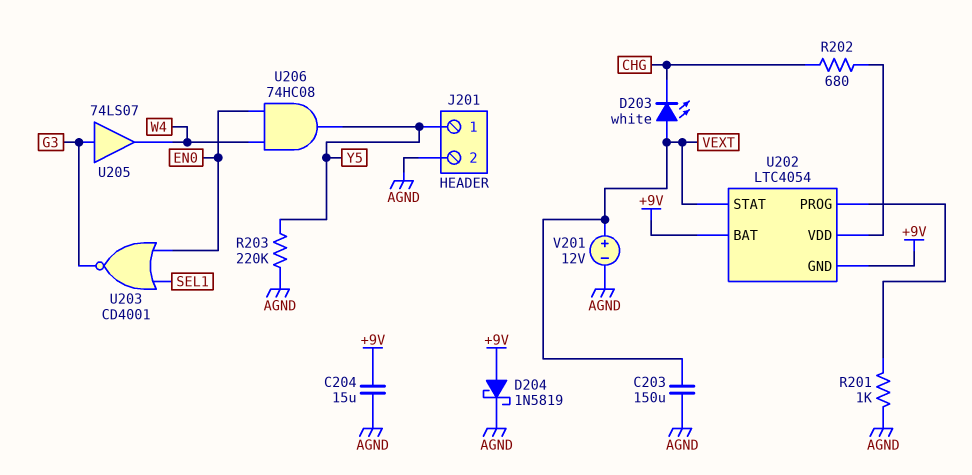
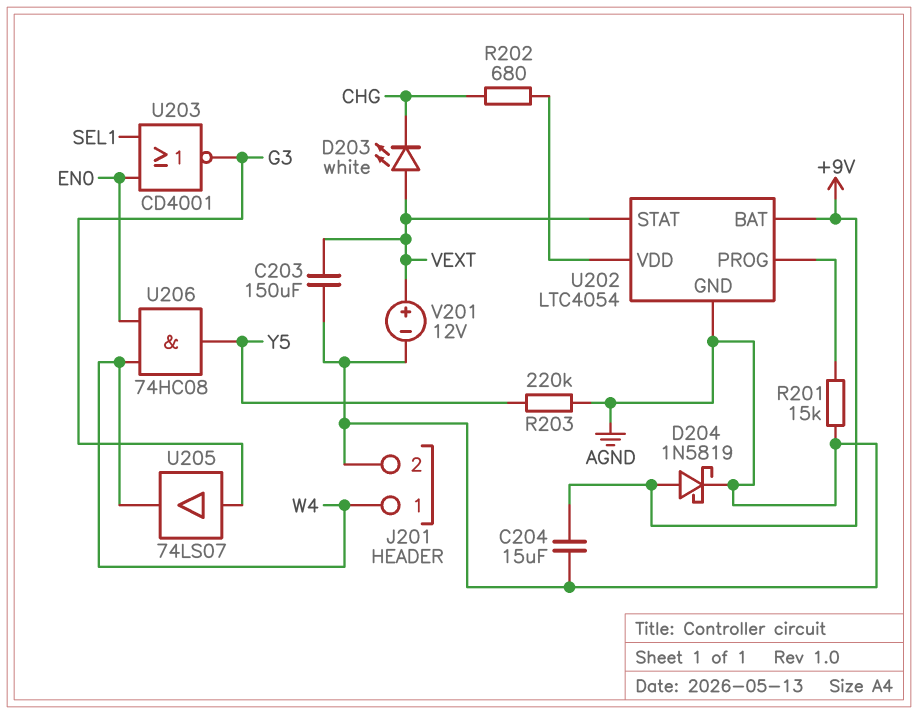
J201 pin 1: Y5 -> W4
R201: 1k (AGND, U202/PROG) -> 15k (AGND, U202/PROG)
U202 pin GND: +9V -> AGND

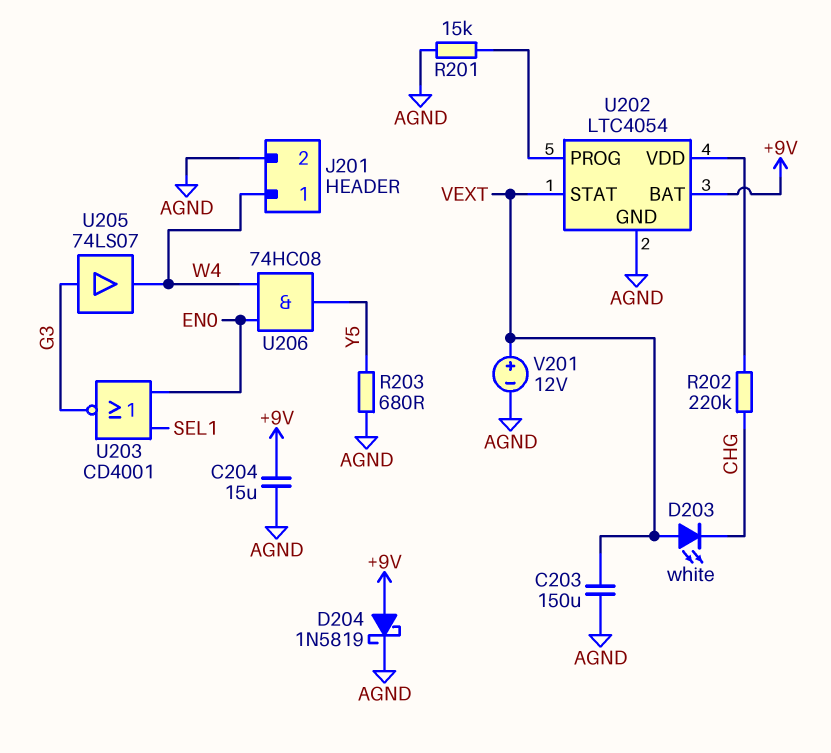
R202: 680 (CHG, U202/VDD) -> 220k (CHG, U202/VDD)
R203: 220k (AGND, Y5) -> 680 (AGND, Y5)

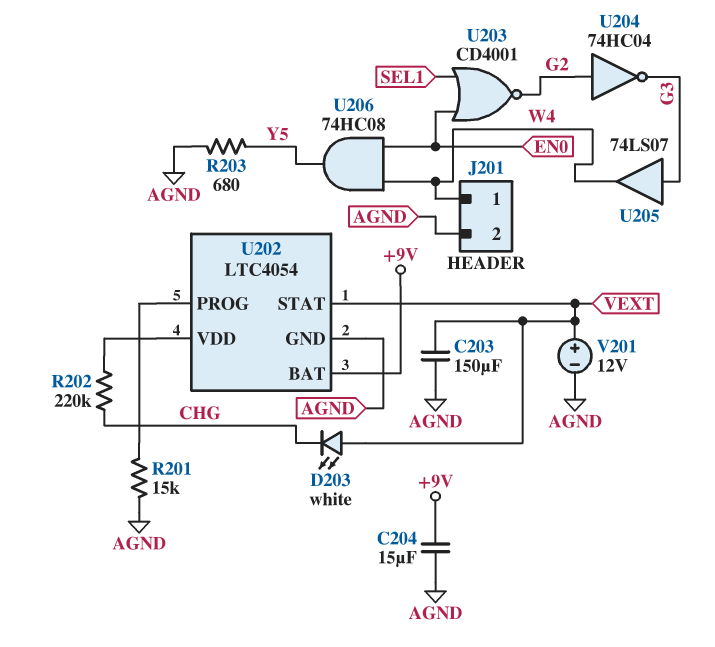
D204: schottky 1N5819 (A +9V, K AGND) -> none
U203: NOR CD4001 (in EN0, in SEL1, out G3) -> NOR CD4001 (in EN0, in SEL1, out G2)
U204: none -> NOT 74HC04 (in G2, out G3)

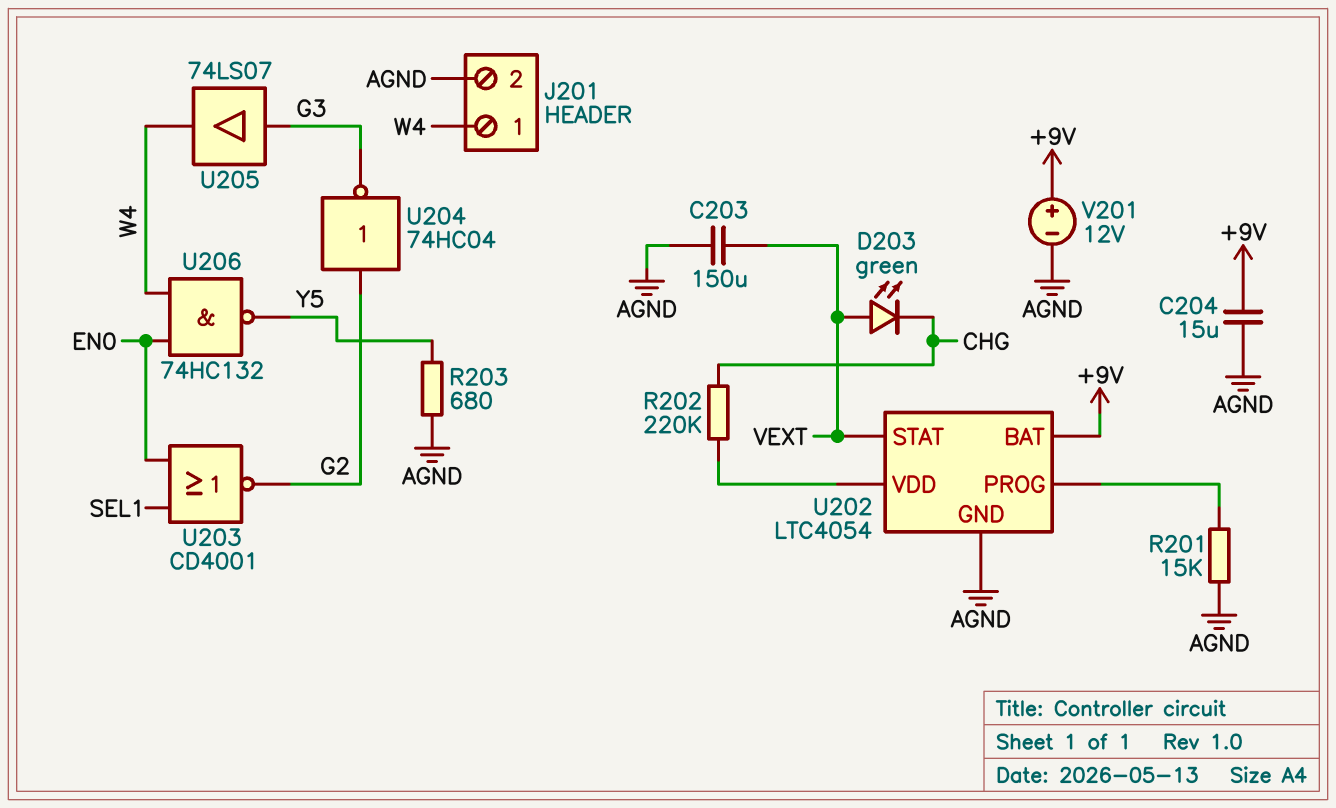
D203: LED white (A VEXT, K CHG) -> LED green (A VEXT, K CHG)
U206: AND 74HC08 (in EN0, in W4, out Y5) -> NAND 74HC132 (in EN0, in W4, out Y5)
V201: 12V (plus VEXT, minus AGND) -> 12V (plus +9V, minus AGND)

